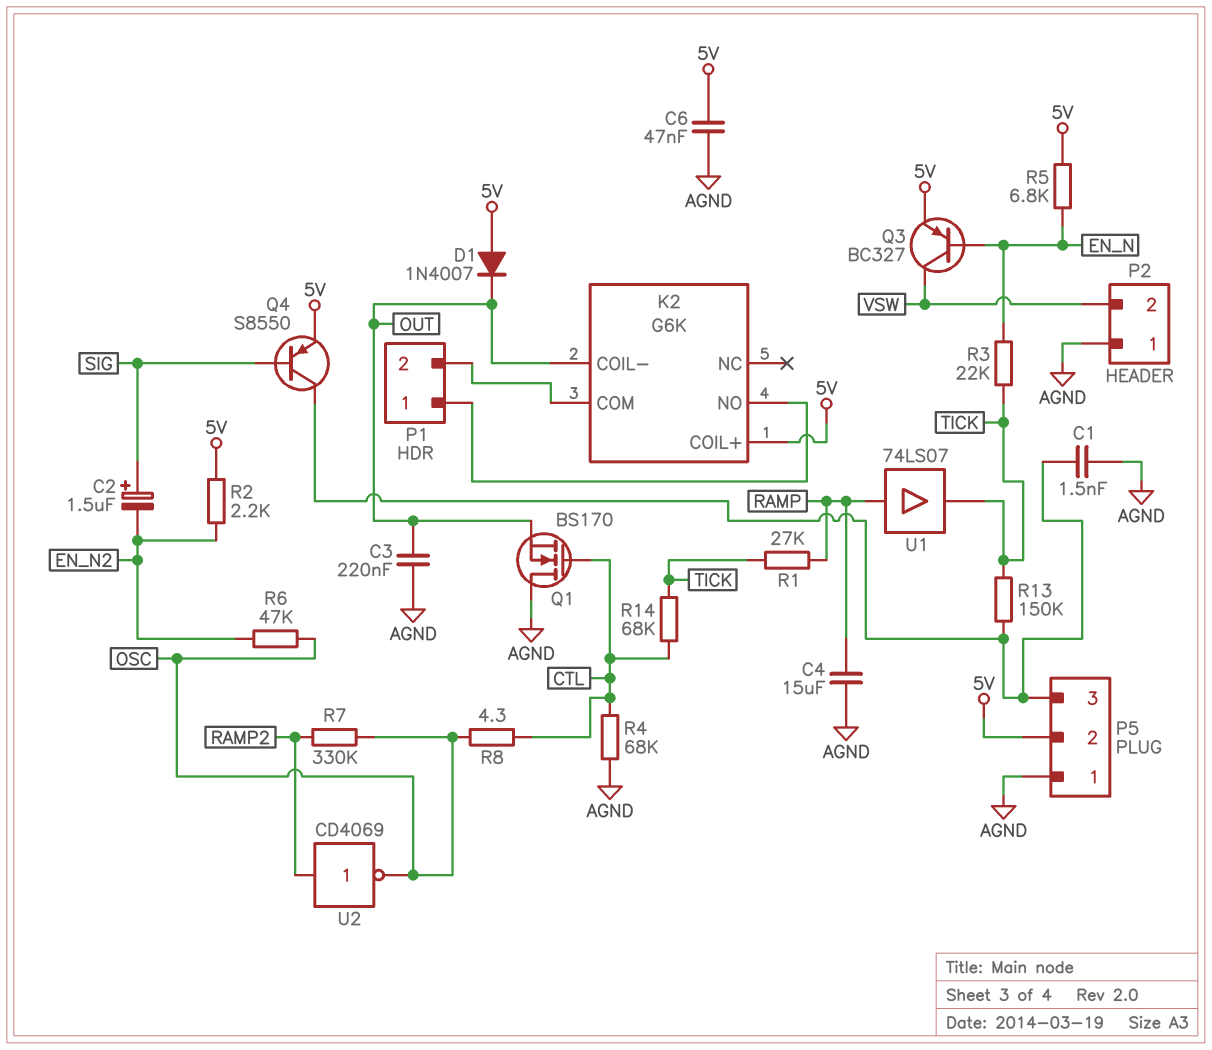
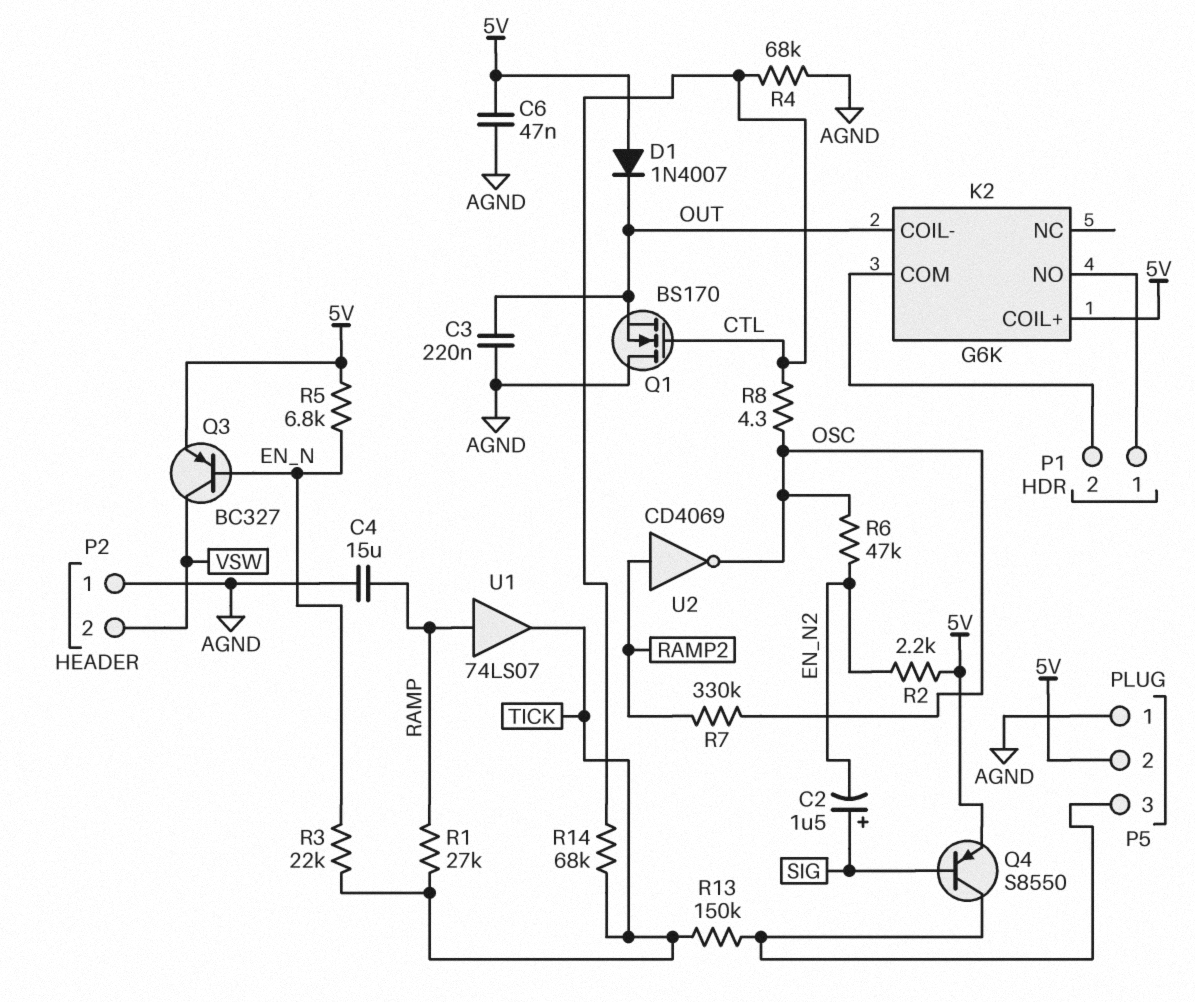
C1: 1.5nF (AGND, P5/3) -> none

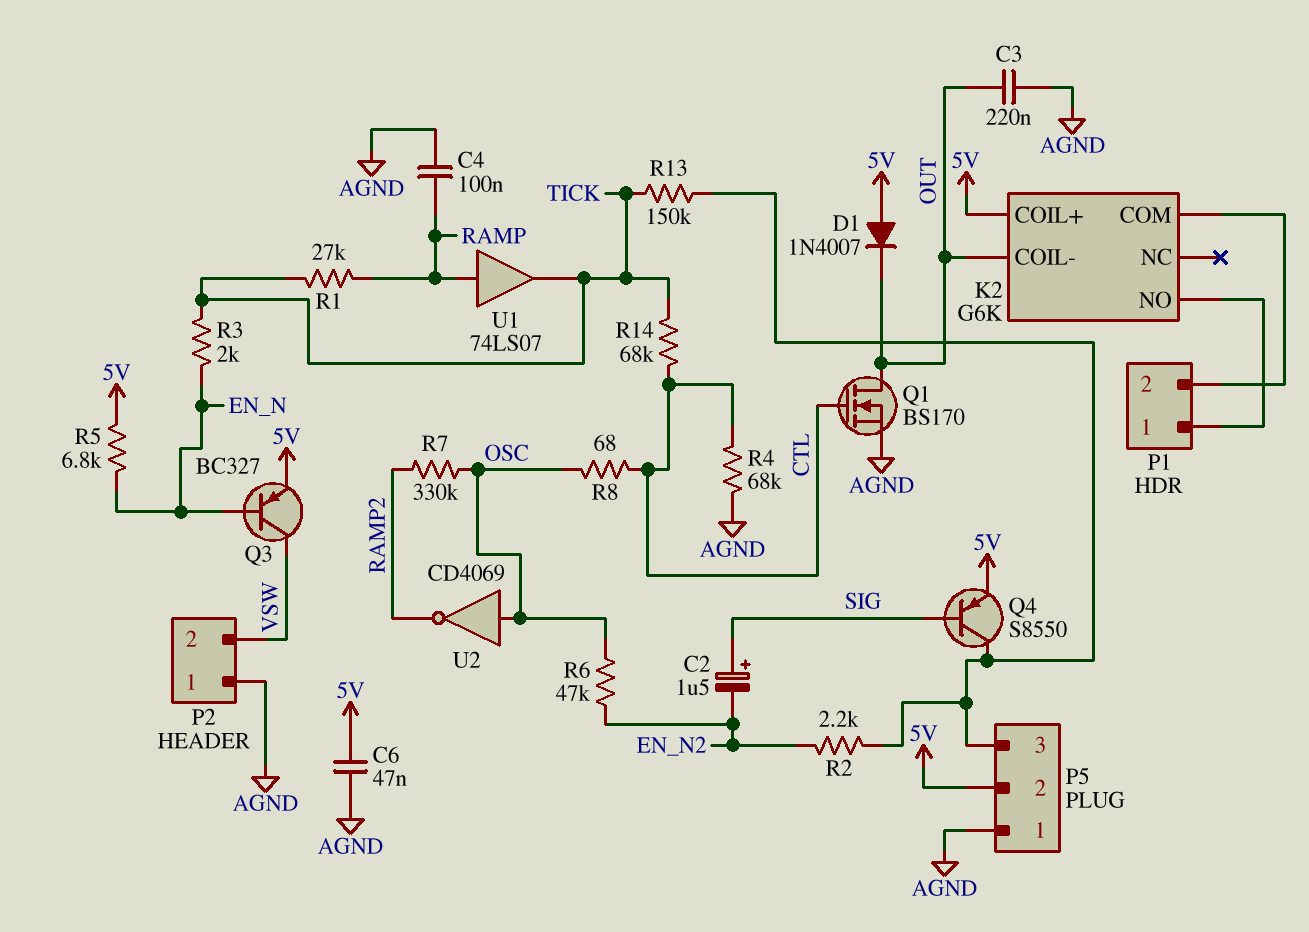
C4: 15uF (AGND, RAMP) -> 100nF (AGND, RAMP)
Q1: NMOS BS170 (G CTL, D AGND, S OUT) -> NMOS BS170 (G CTL, D OUT, S AGND)
R2: 2.2k (5V, EN_N2) -> 2.2k (EN_N2, P5/3)
R3: 22k (EN_N, TICK) -> 2k (EN_N, TICK)
R8: 4.3 (CTL, OSC) -> 68 (CTL, OSC)
U2: NOT CD4069 (in RAMP2, out OSC) -> NOT CD4069 (in OSC, out RAMP2)

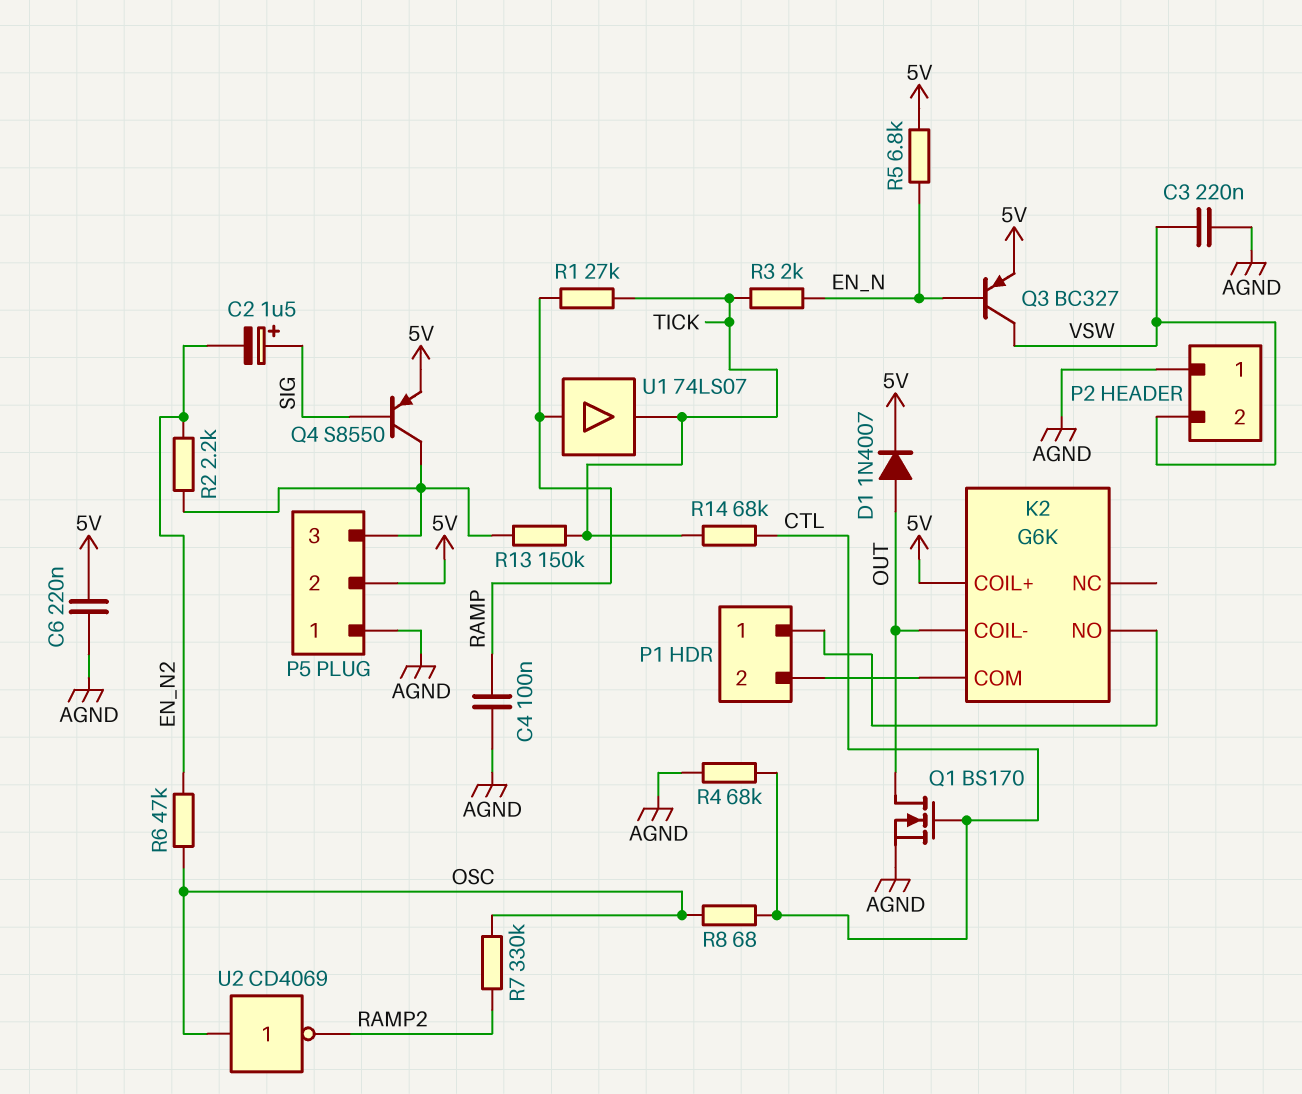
C3: 220nF (AGND, OUT) -> 220nF (AGND, VSW)
C6: 47nF (5V, AGND) -> 220nF (5V, AGND)
D1: diode 1N4007 (A 5V, K OUT) -> diode 1N4007 (A OUT, K 5V)

